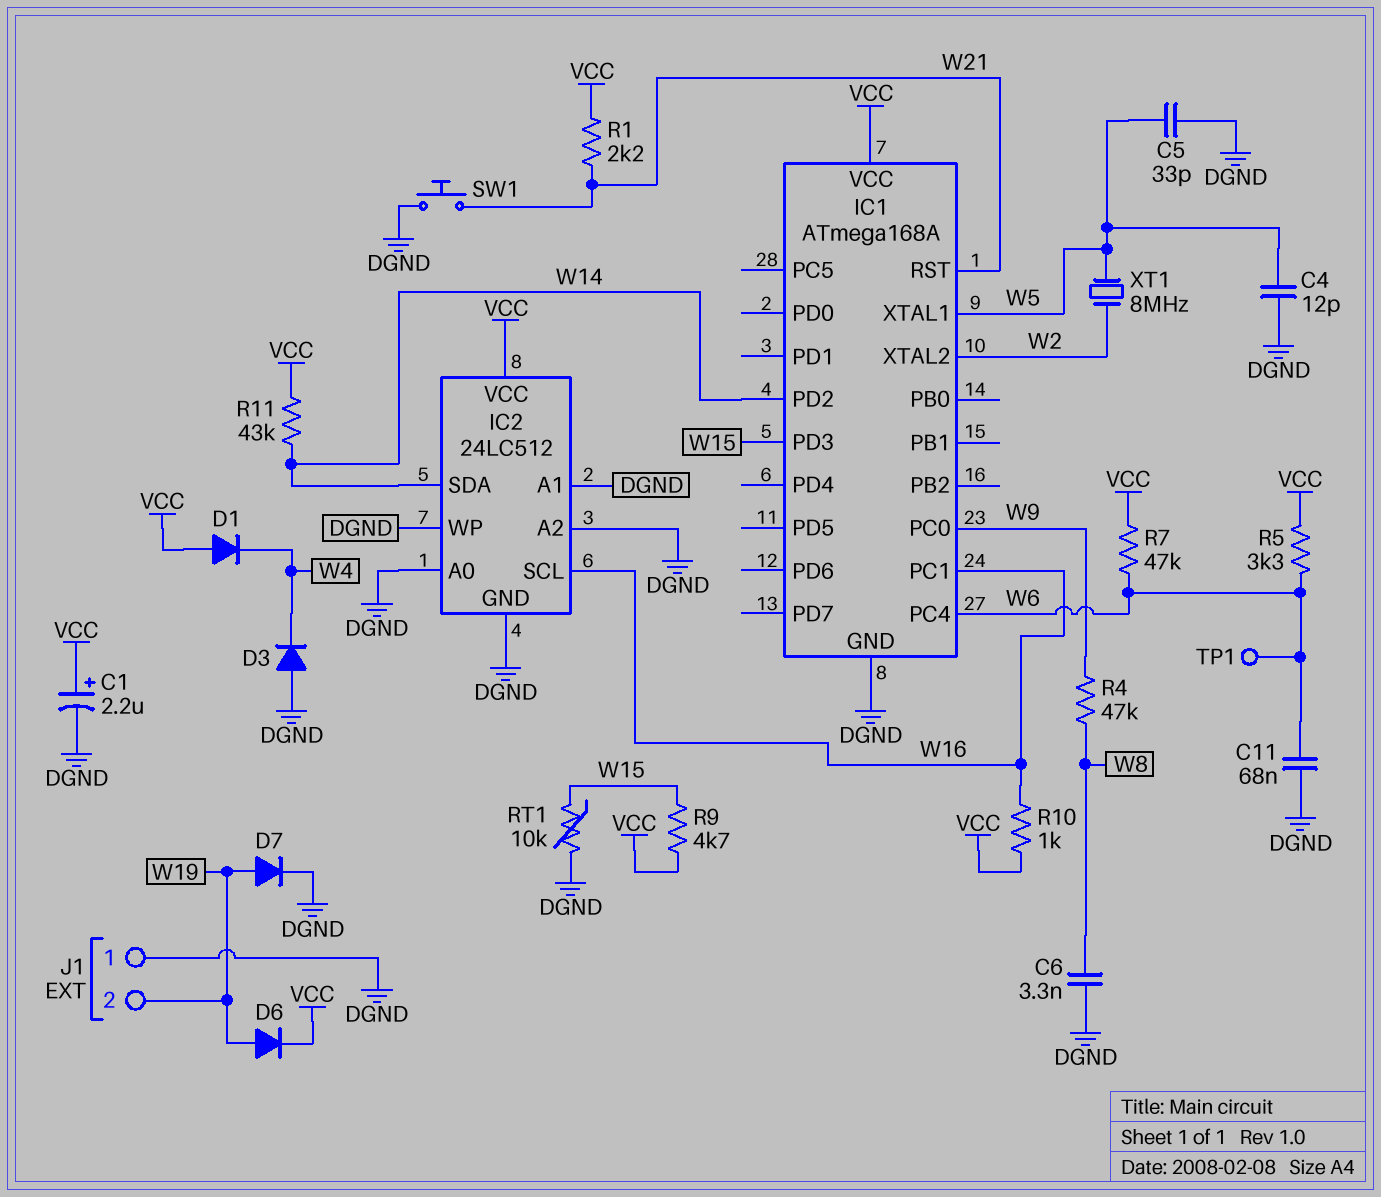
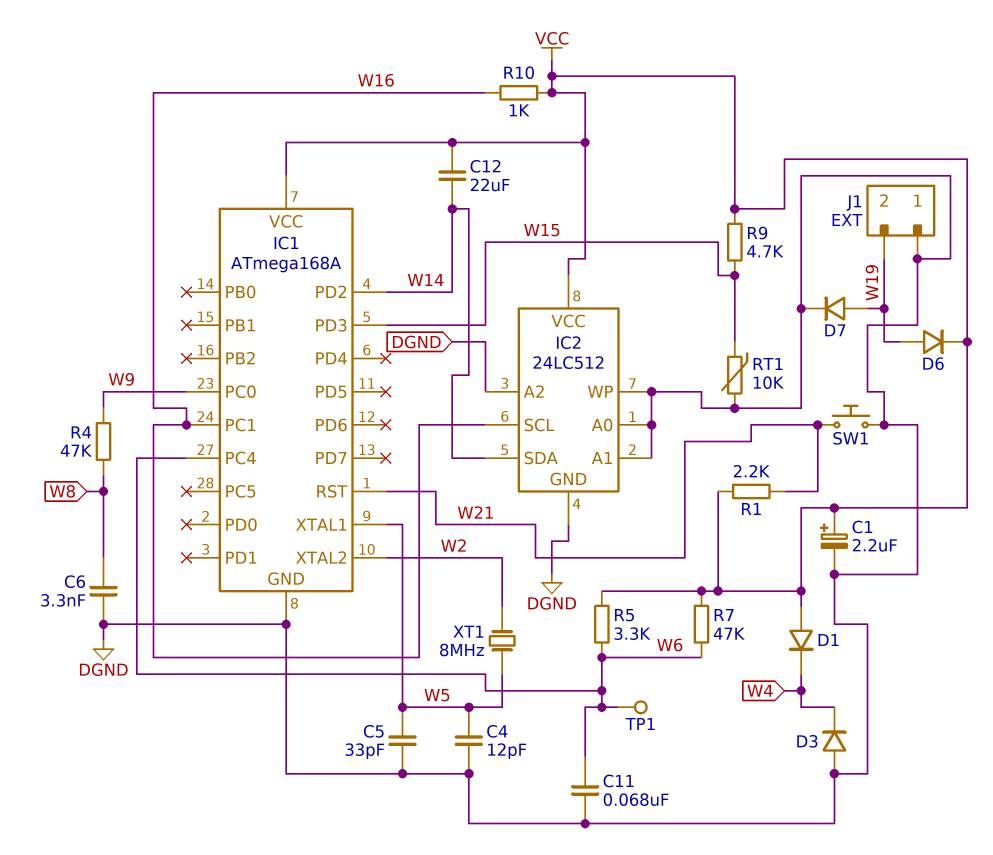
C12: none -> 22uF (VCC, W14)
R11: 43k (VCC, W14) -> none

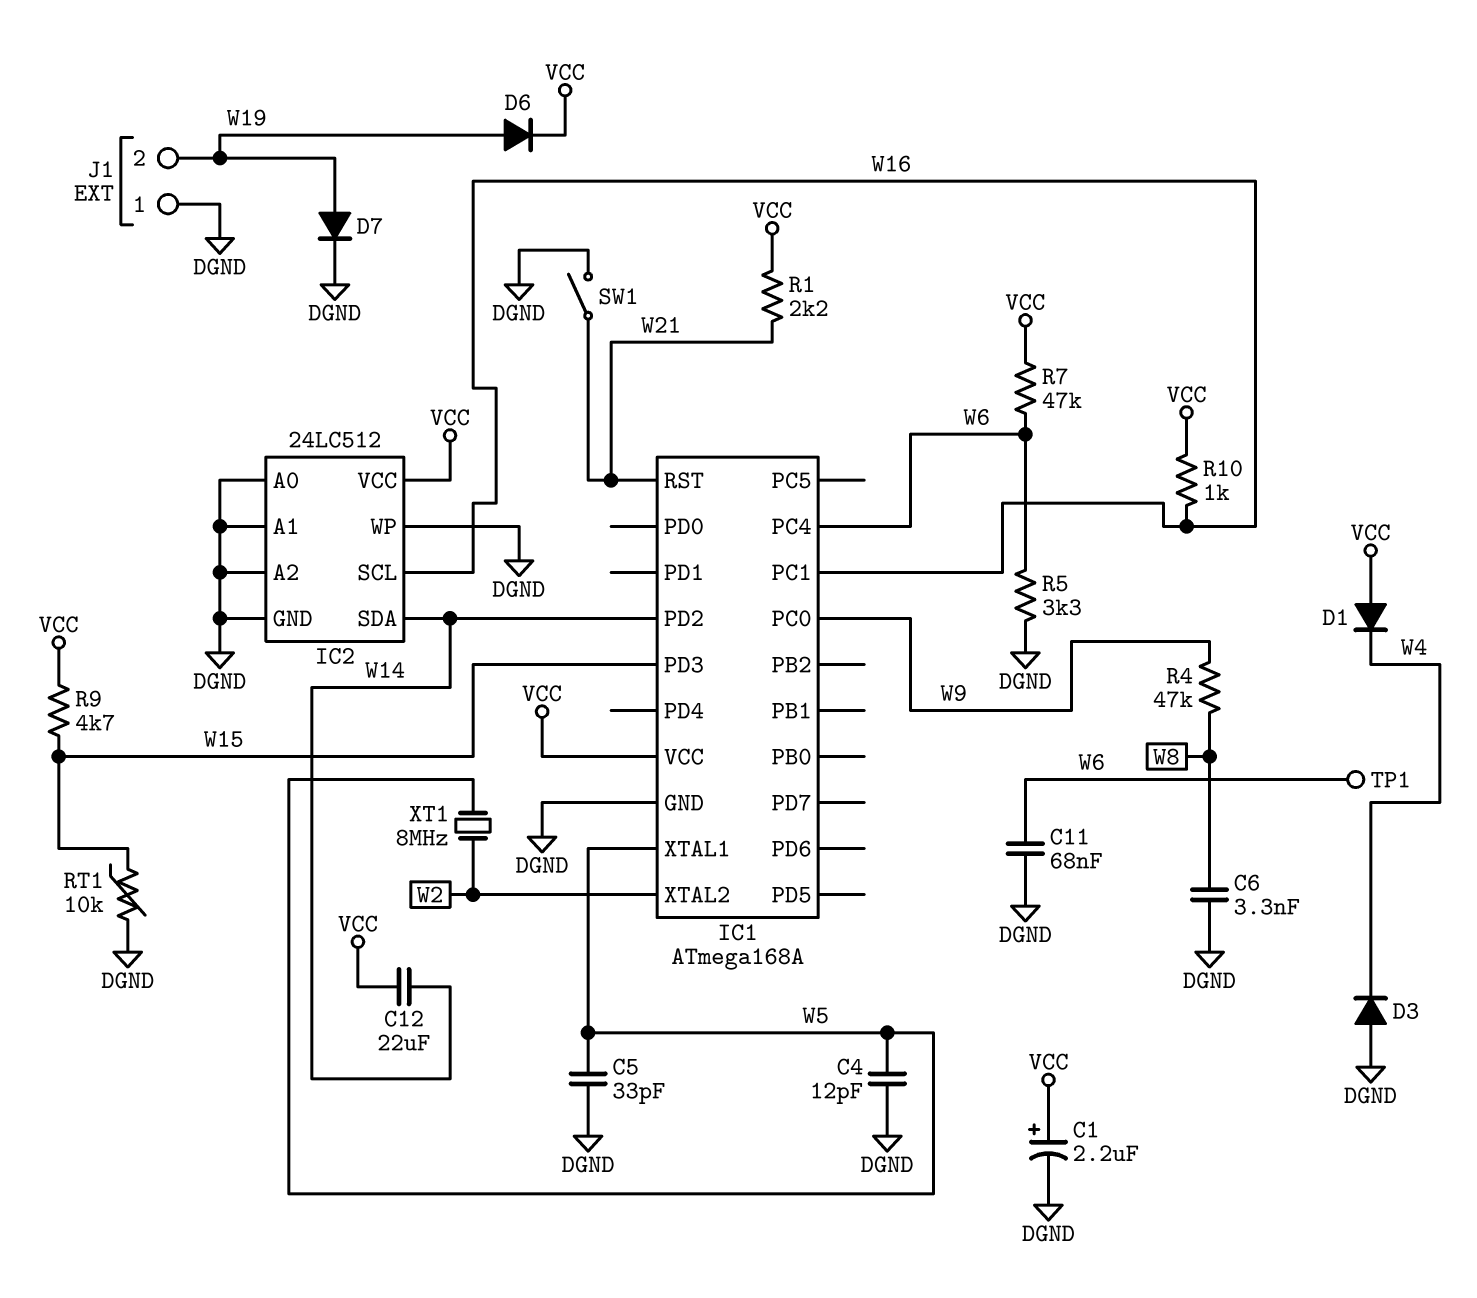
R5: 3.3k (VCC, W6) -> 3.3k (DGND, W6)
SW1: button (DGND, W21) -> switch (DGND, W21)

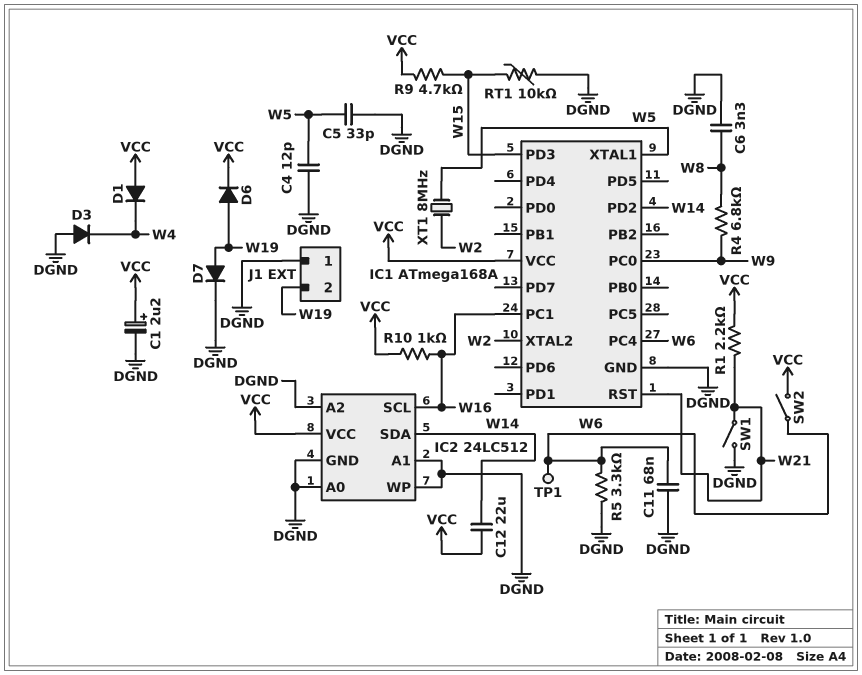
R4: 47k (W8, W9) -> 6.8k (W8, W9)
R7: 47k (VCC, W6) -> none
SW2: none -> switch (VCC, W6)

